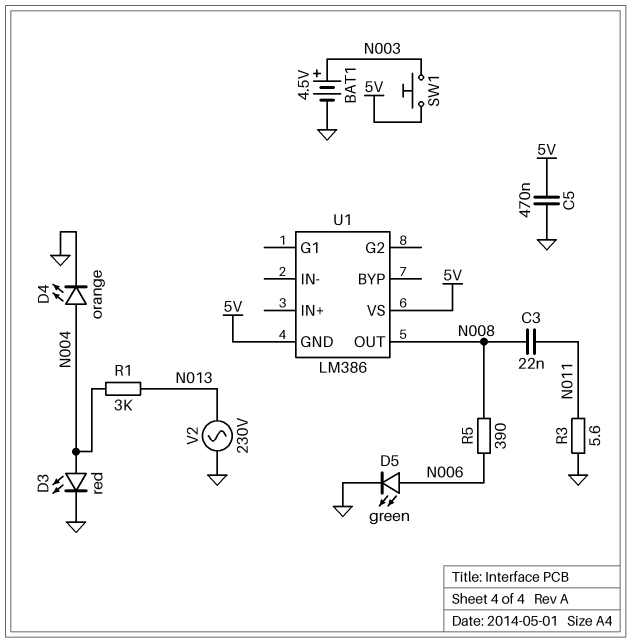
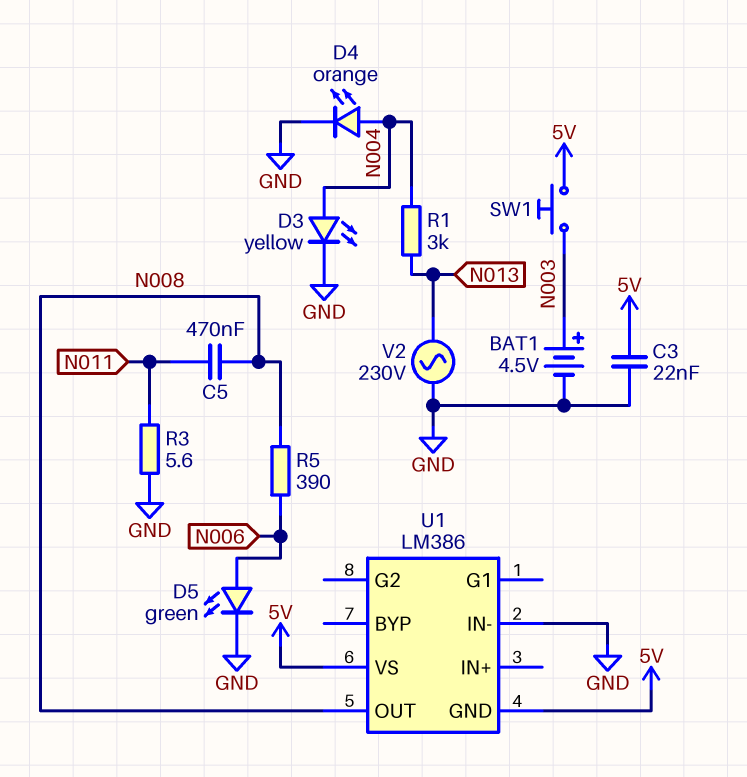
C3: 22nF (N008, N011) -> 22nF (5V, GND)
C5: 470nF (5V, GND) -> 470nF (N008, N011)
D3: LED red (A N004, K GND) -> LED yellow (A N004, K GND)
U1 pin IN-: none -> GND

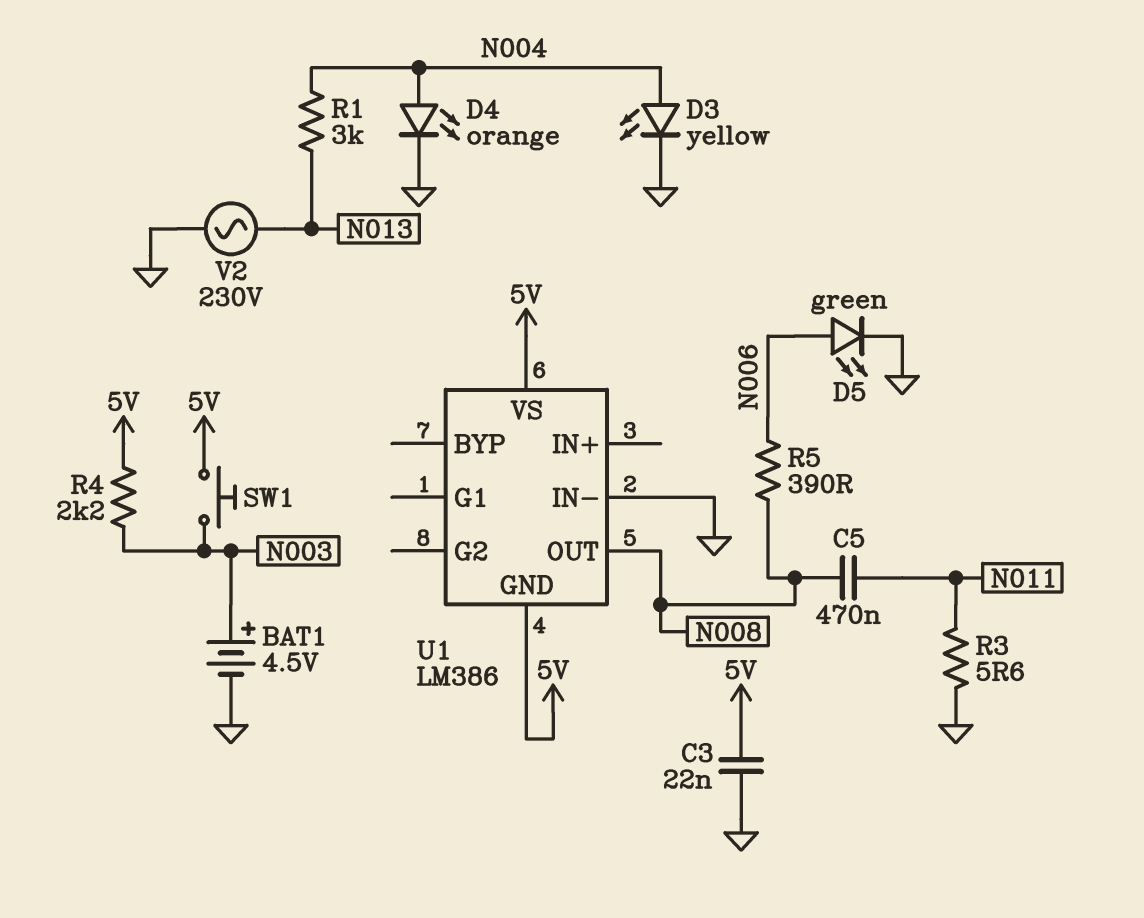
R4: none -> 2.2k (5V, N003)

